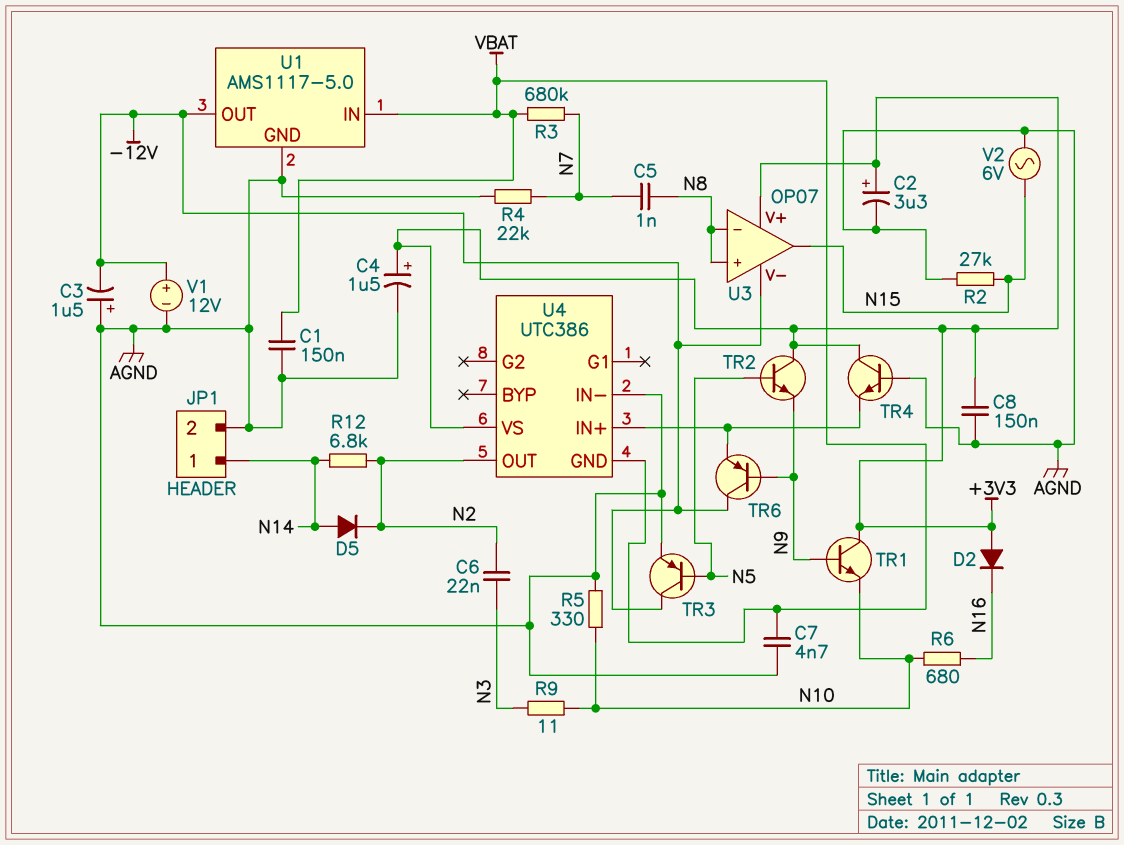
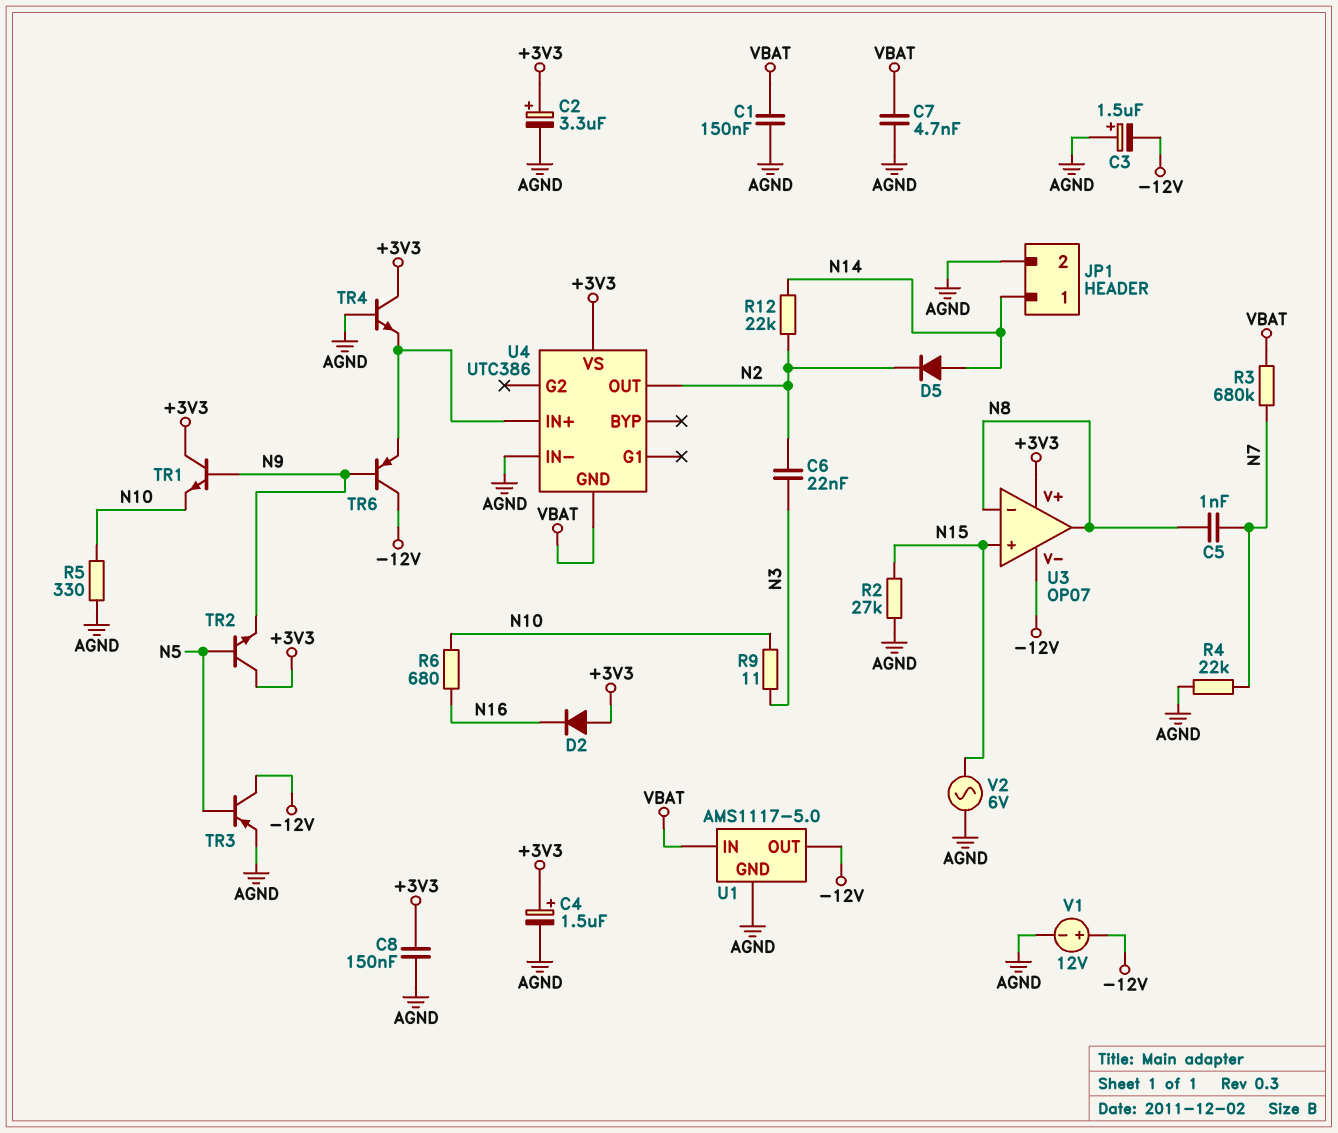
R12: 6.8k (N2, N14) -> 22k (N2, N14)
U3 pin in+: N8 -> N15
U3 pin out: N15 -> N8

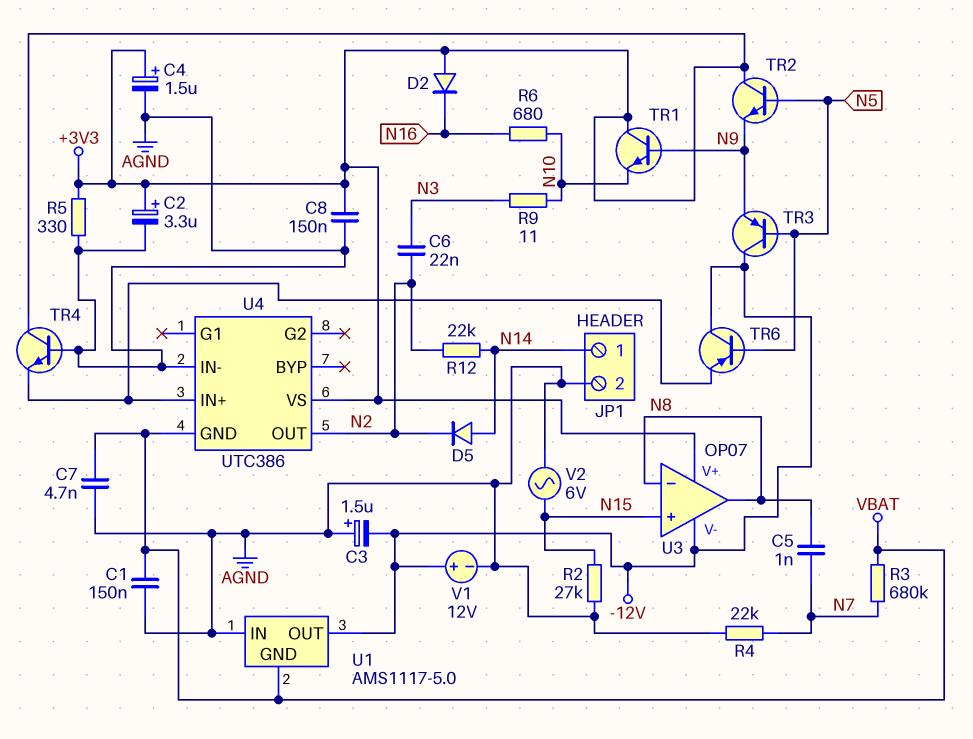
R5: 330 (AGND, N10) -> 330 (+3V3, AGND)
TR3: PNP (B N5, C -12V, E AGND) -> PNP (B N5, C -12V, E N9)
TR6: PNP (B N9, C -12V, E U4/IN+) -> PNP (B N5, C -12V, E U4/IN+)
U1 pin GND: AGND -> VBAT
U1 pin IN: VBAT -> AGND

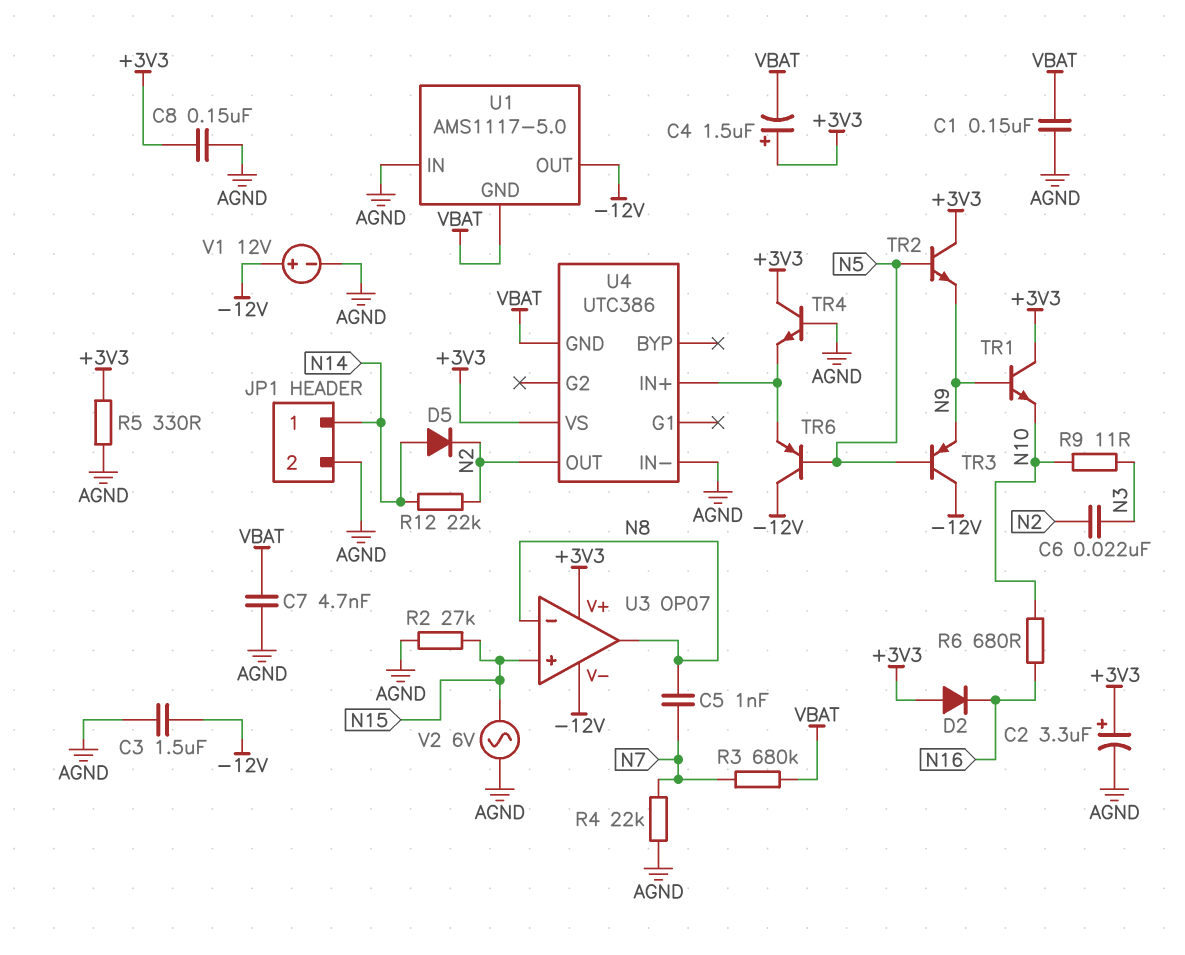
C3: 1.5uF (plus AGND, minus -12V) -> 1.5uF (-12V, AGND)
C4: 1.5uF (plus +3V3, minus AGND) -> 1.5uF (plus +3V3, minus VBAT)

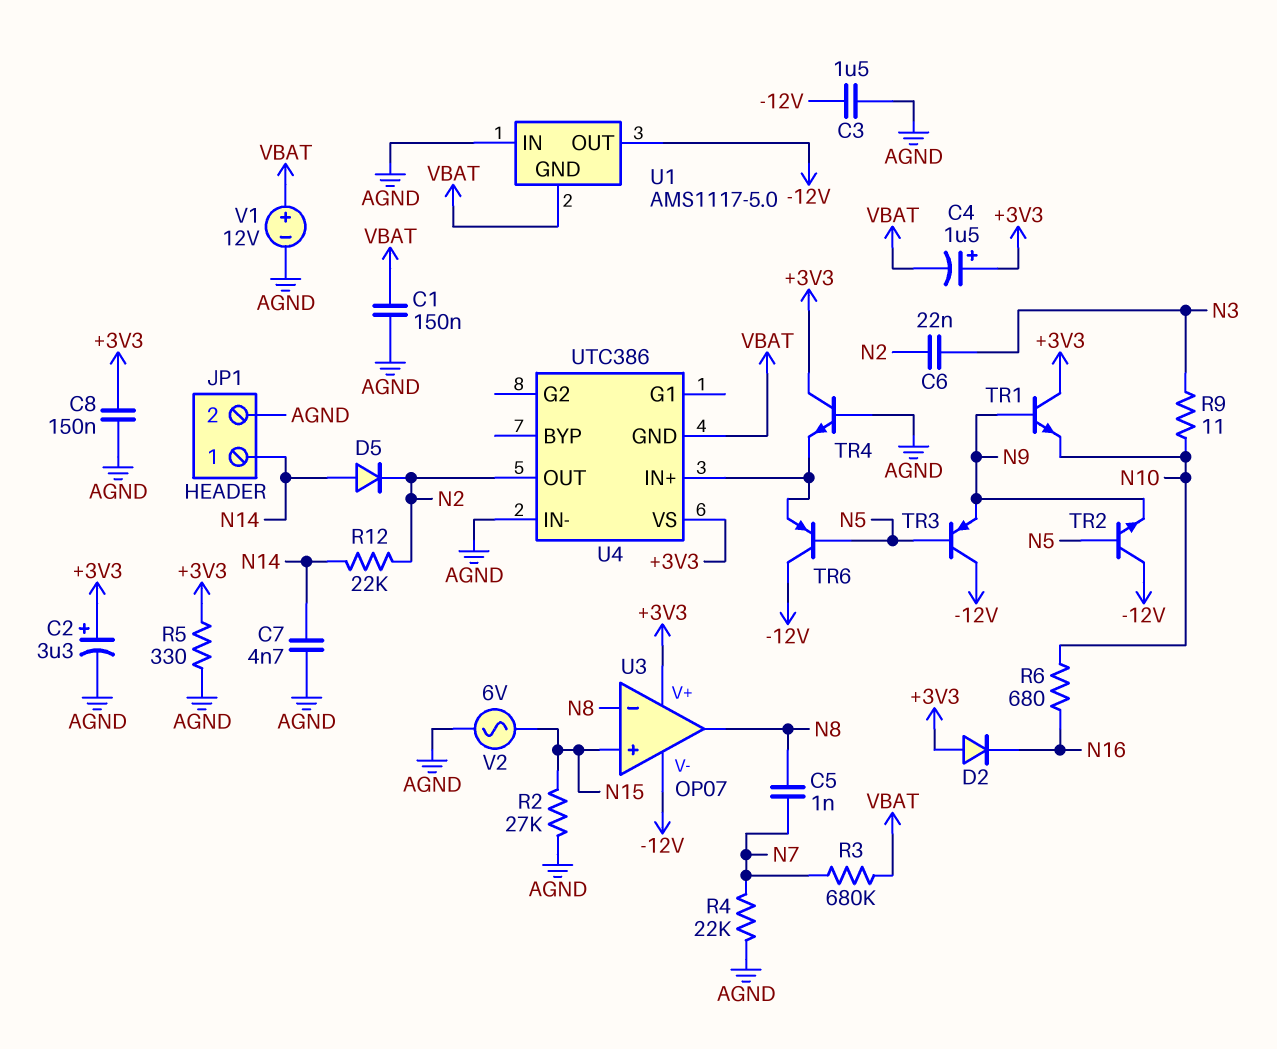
C7: 4.7nF (AGND, VBAT) -> 4.7nF (AGND, N14)
TR2: NPN (B N5, C +3V3, E N9) -> NPN (B N5, C -12V, E N9)
V1: 12V (plus -12V, minus AGND) -> 12V (plus VBAT, minus AGND)

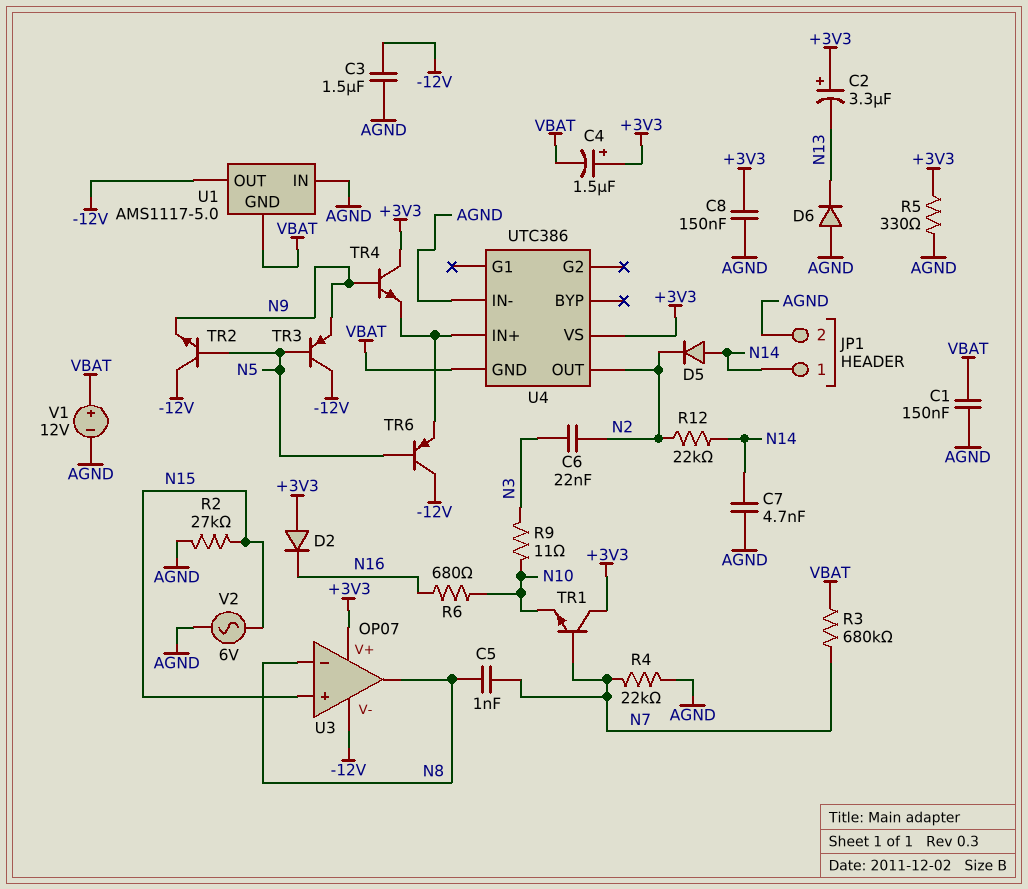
C2: 3.3uF (plus +3V3, minus AGND) -> 3.3uF (plus +3V3, minus N13)
D6: none -> diode (A AGND, K N13)
TR1: NPN (B N9, C +3V3, E N10) -> NPN (B N7, C +3V3, E N10)
TR4: NPN (B AGND, C +3V3, E U4/IN+) -> NPN (B N9, C +3V3, E U4/IN+)

